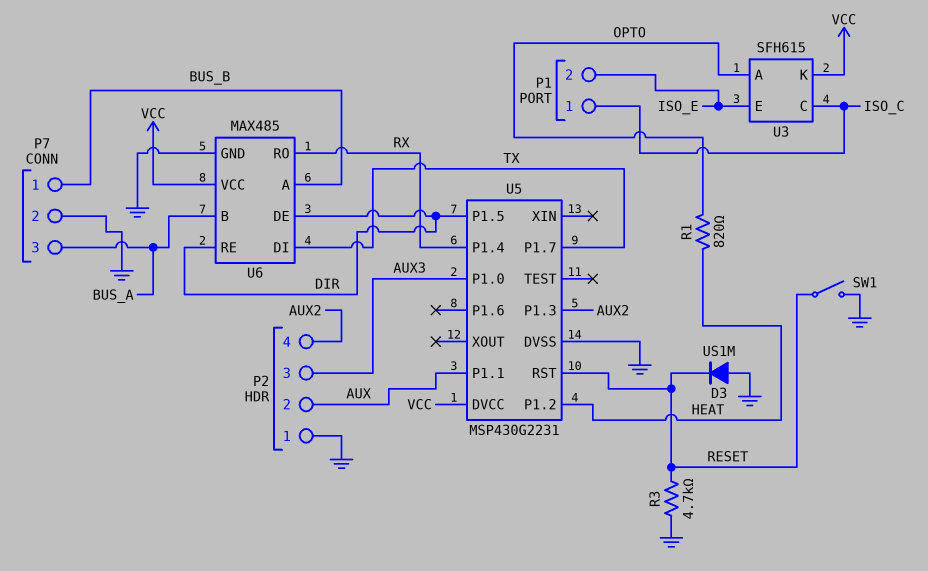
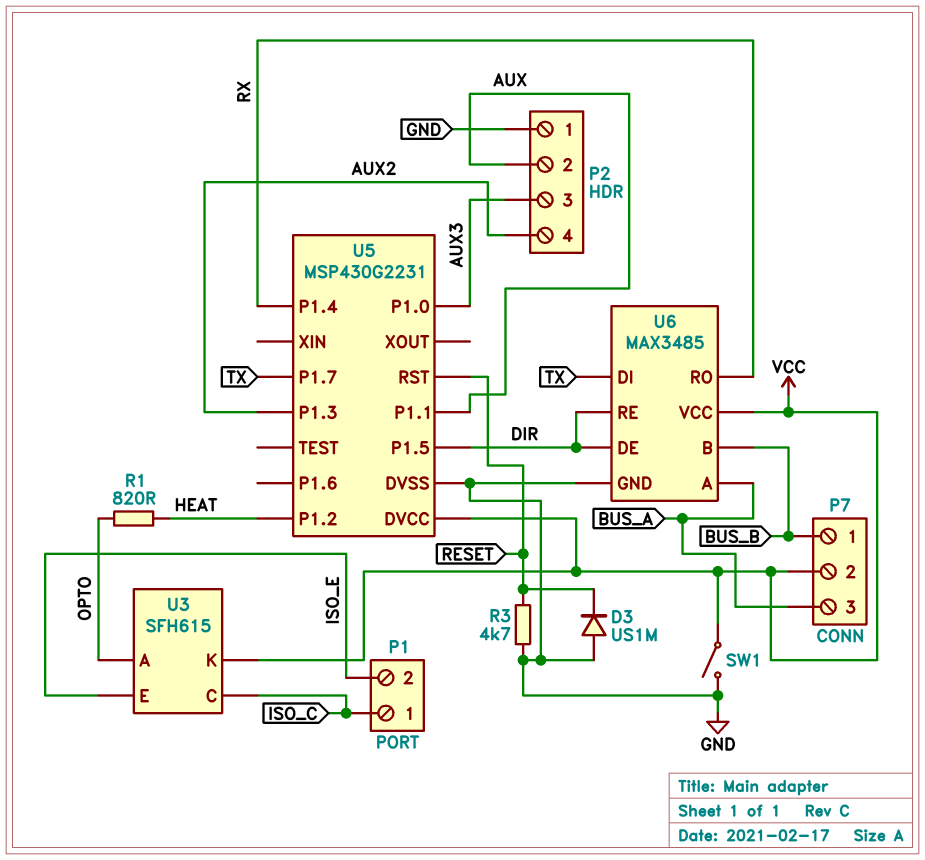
P7 pin 2: GND -> VCC
SW1: switch (GND, RESET) -> switch (GND, VCC)
U6: MAX485 -> MAX3485
U6 pin A: BUS_B -> BUS_A
U6 pin B: BUS_A -> BUS_B

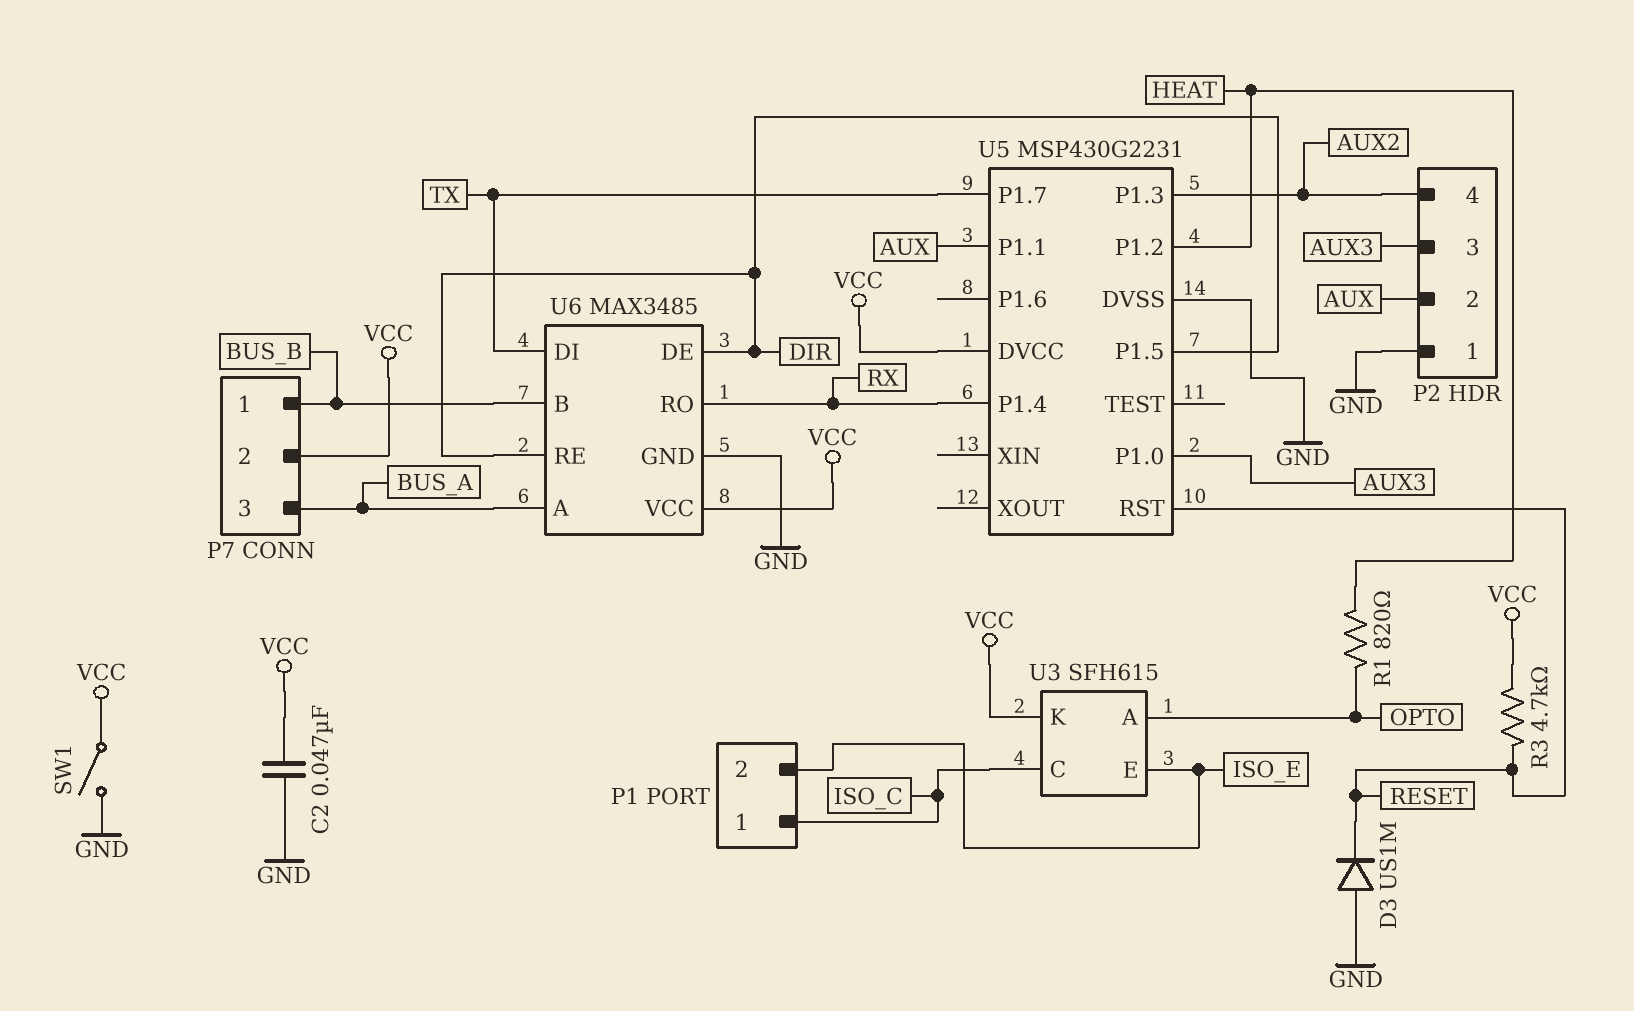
C2: none -> 47nF (GND, VCC)
R3: 4.7k (GND, RESET) -> 4.7k (RESET, VCC)

